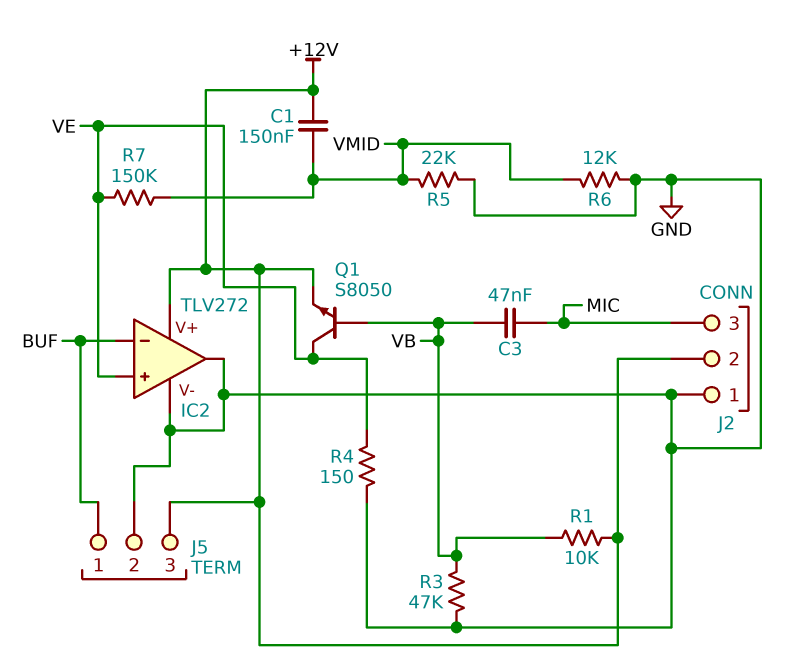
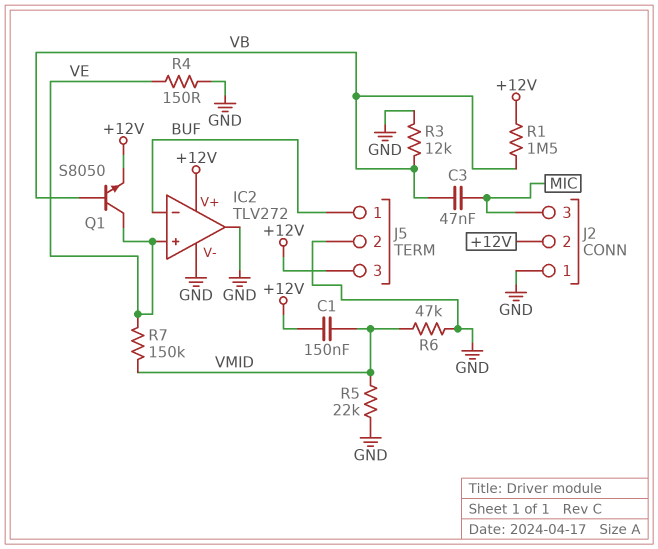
R1: 10k (+12V, VB) -> 1.5M (+12V, VB)
R3: 47k (GND, VB) -> 12k (GND, VB)
R6: 12k (GND, VMID) -> 47k (GND, VMID)

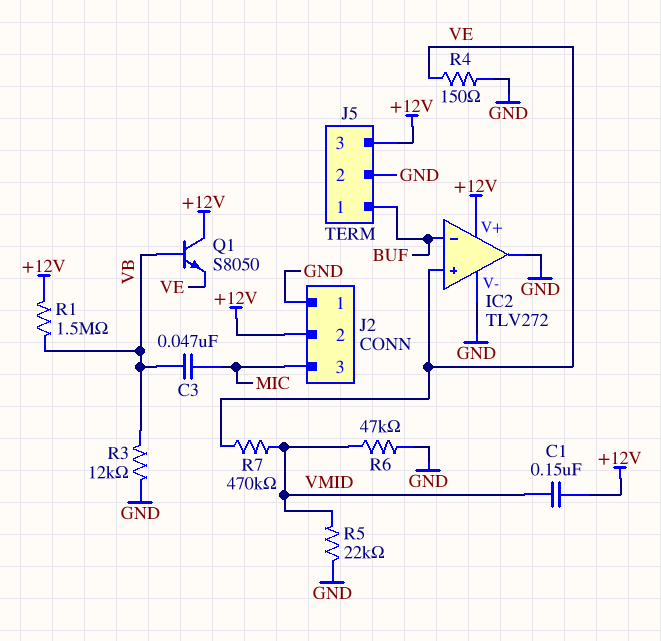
Q1: NPN S8050 (B VB, C VE, E +12V) -> NPN S8050 (B VB, C +12V, E VE)
R7: 150k (VE, VMID) -> 470k (VE, VMID)

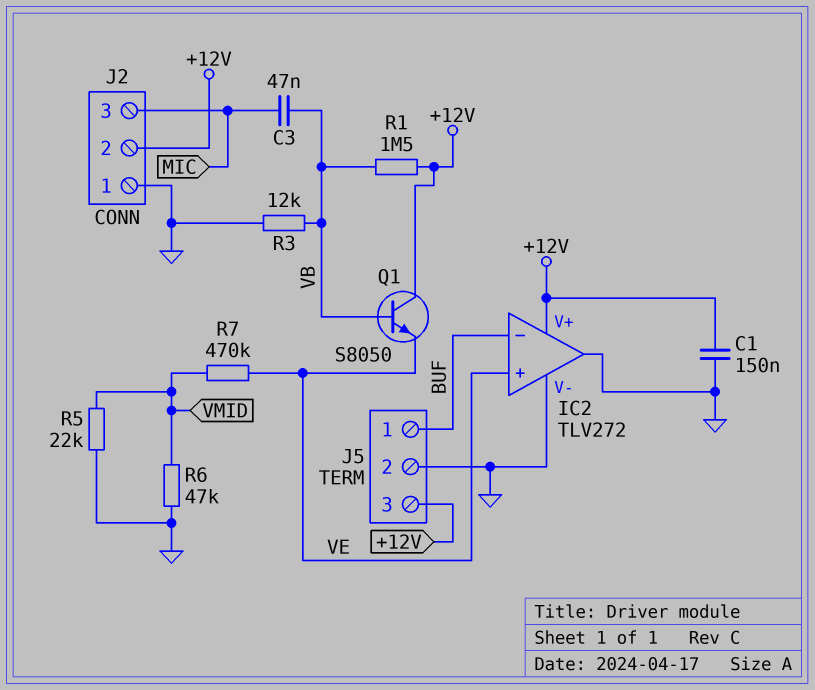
C1: 150nF (+12V, VMID) -> 150nF (+12V, GND)
R4: 150 (GND, VE) -> none

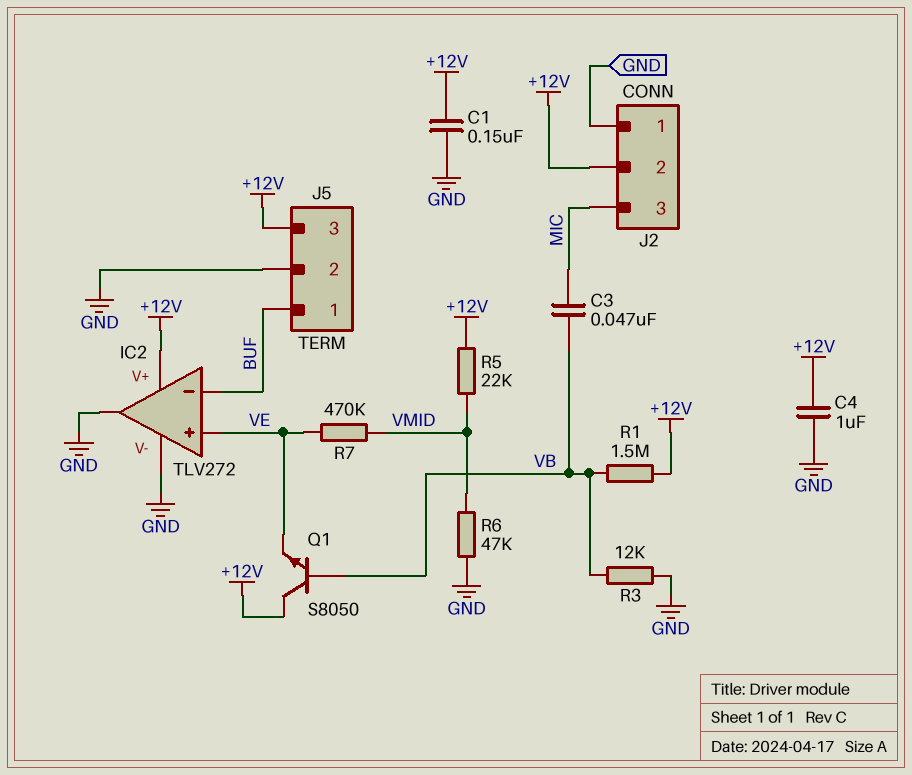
C4: none -> 1uF (+12V, GND)
R5: 22k (GND, VMID) -> 22k (+12V, VMID)

